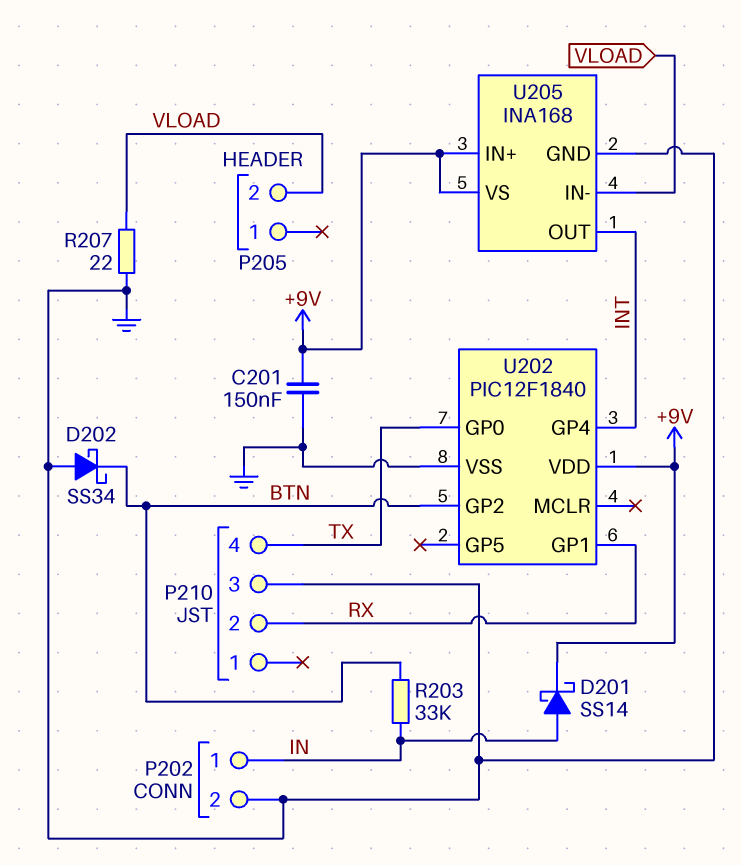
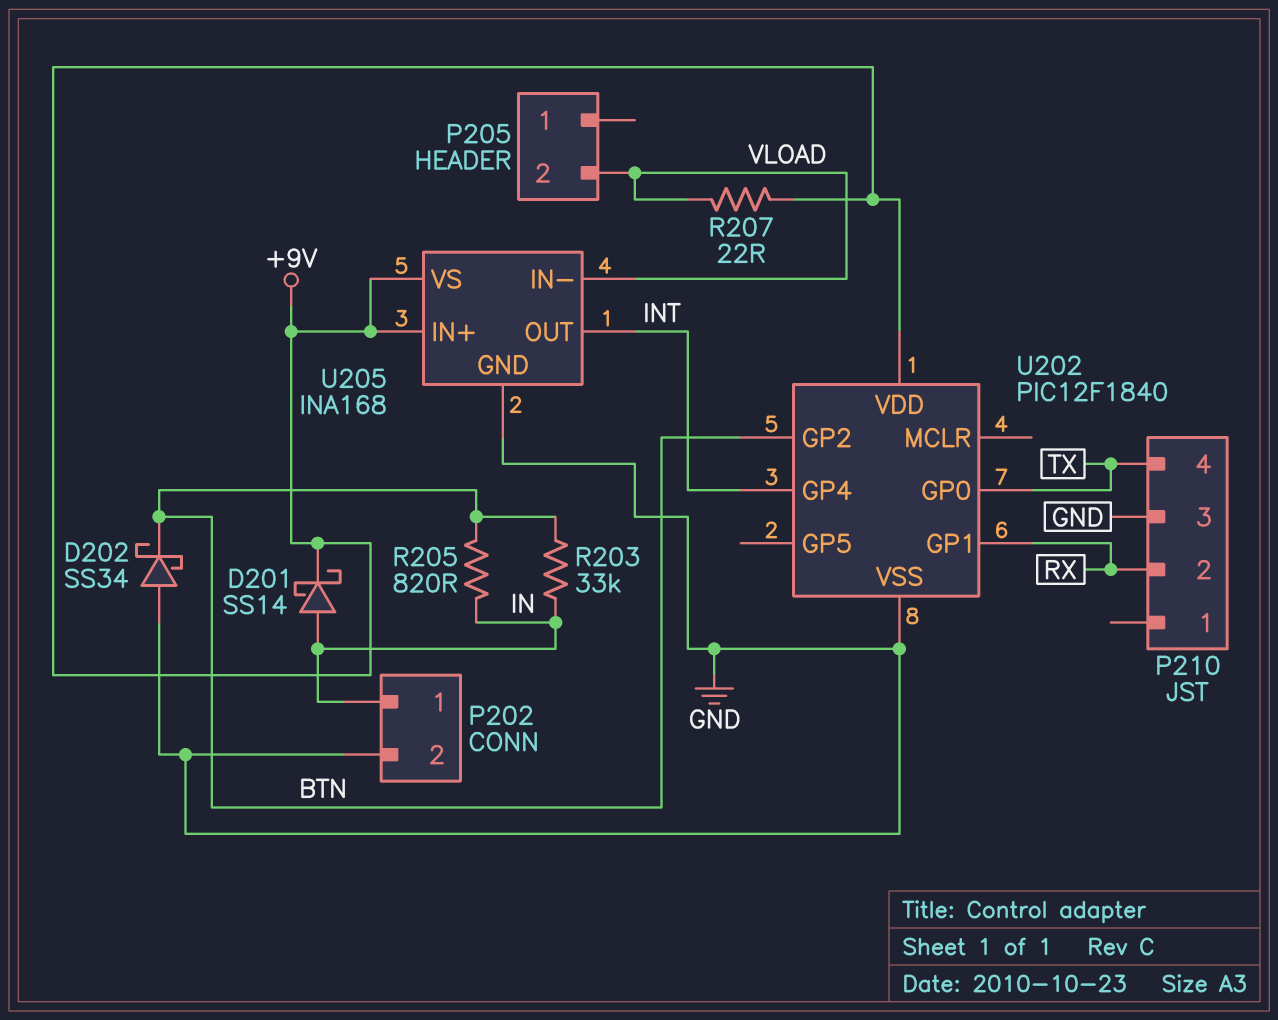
C201: 150nF (+9V, GND) -> none
R205: none -> 820 (BTN, IN)
R207: 22 (GND, VLOAD) -> 22 (+9V, VLOAD)

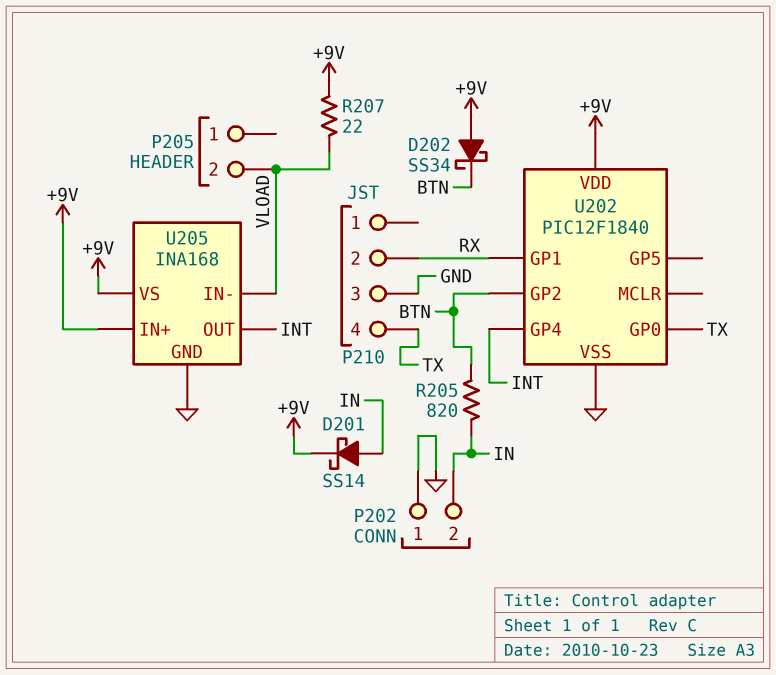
D202: schottky SS34 (A GND, K BTN) -> schottky SS34 (A +9V, K BTN)
P202 pin 1: IN -> GND
P202 pin 2: GND -> IN
R203: 33k (BTN, IN) -> none

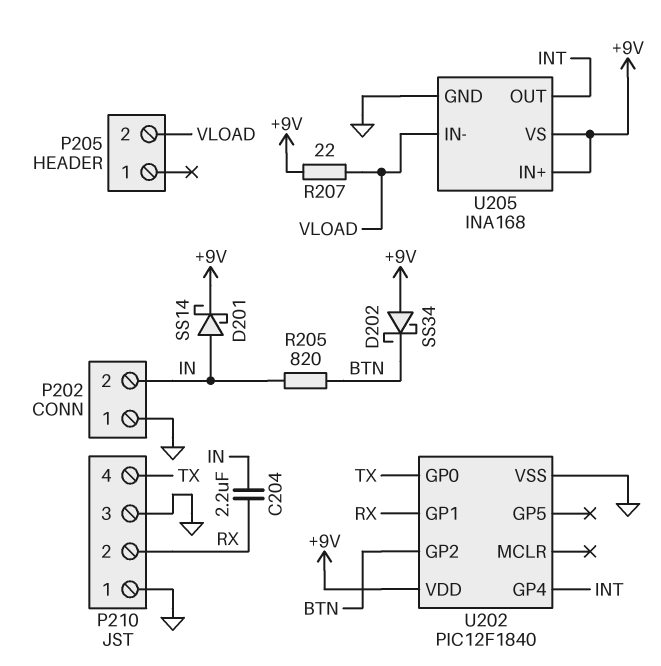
C204: none -> 2.2uF (IN, RX)
P210 pin 1: none -> GND

